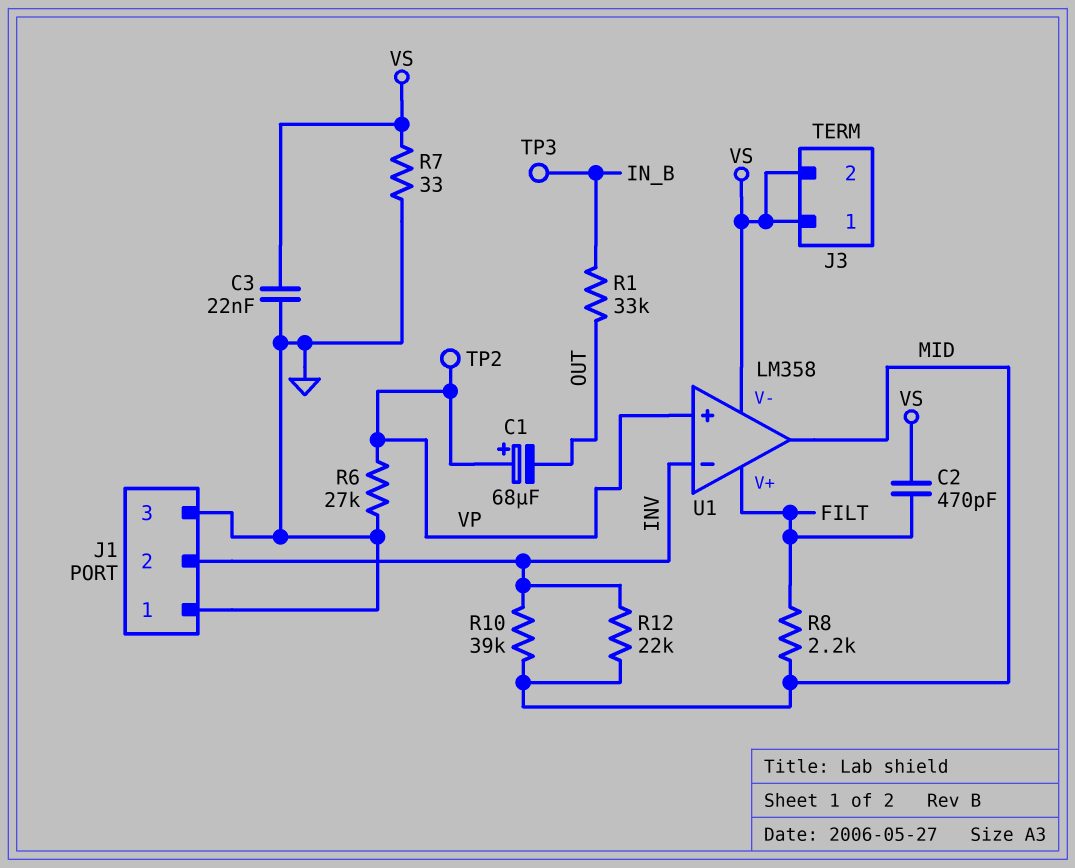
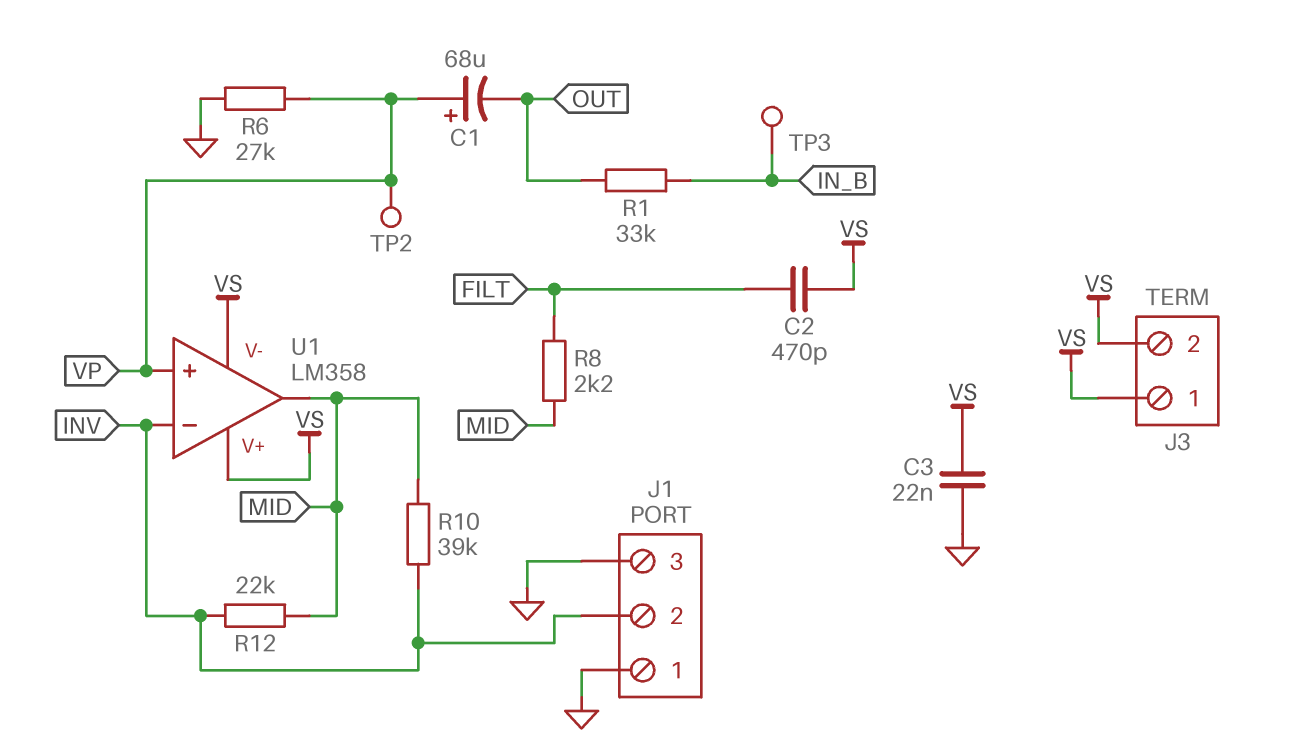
R7: 33 (GND, VS) -> none
U1 pin V+: FILT -> VS

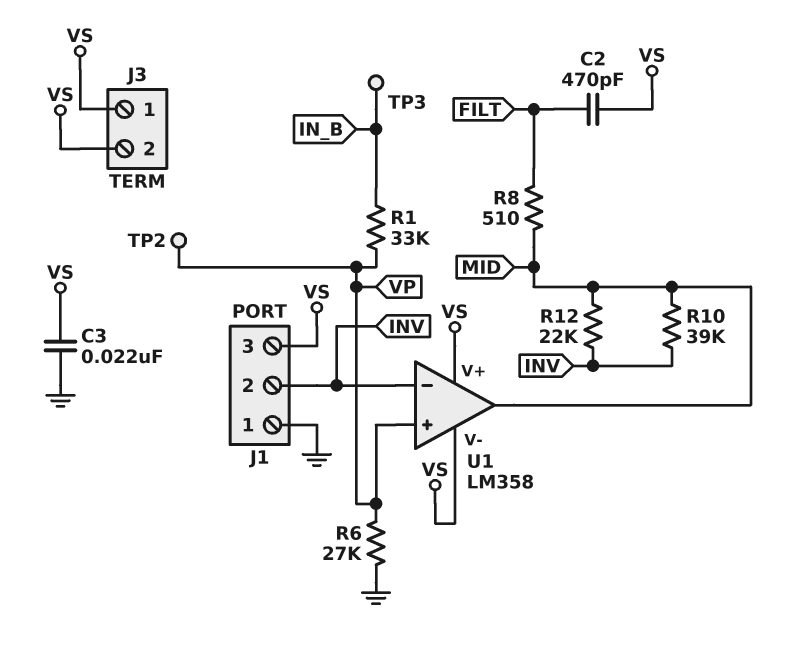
C1: 68uF (plus VP, minus OUT) -> none
J1 pin 3: GND -> VS
R1: 33k (IN_B, OUT) -> 33k (IN_B, VP)
R8: 2.2k (FILT, MID) -> 510 (FILT, MID)

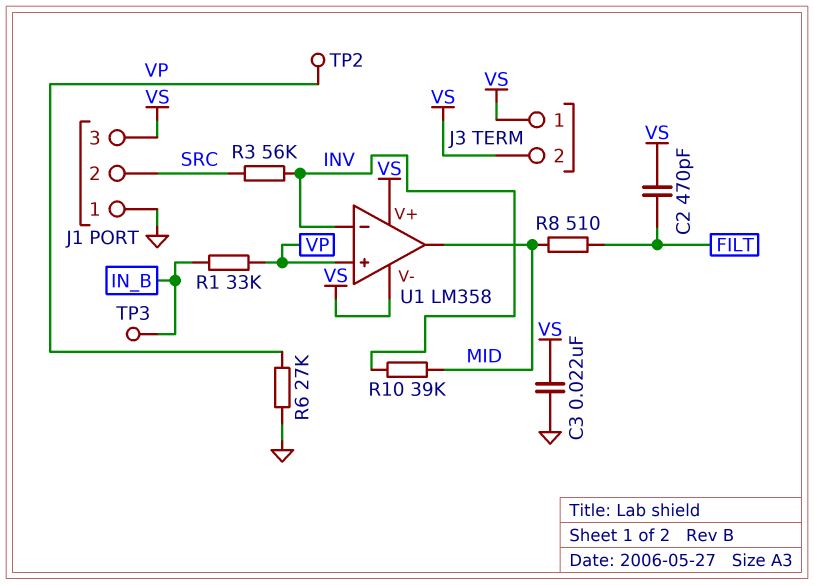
J1 pin 2: INV -> SRC
R3: none -> 56k (INV, SRC)
R12: 22k (INV, MID) -> none

